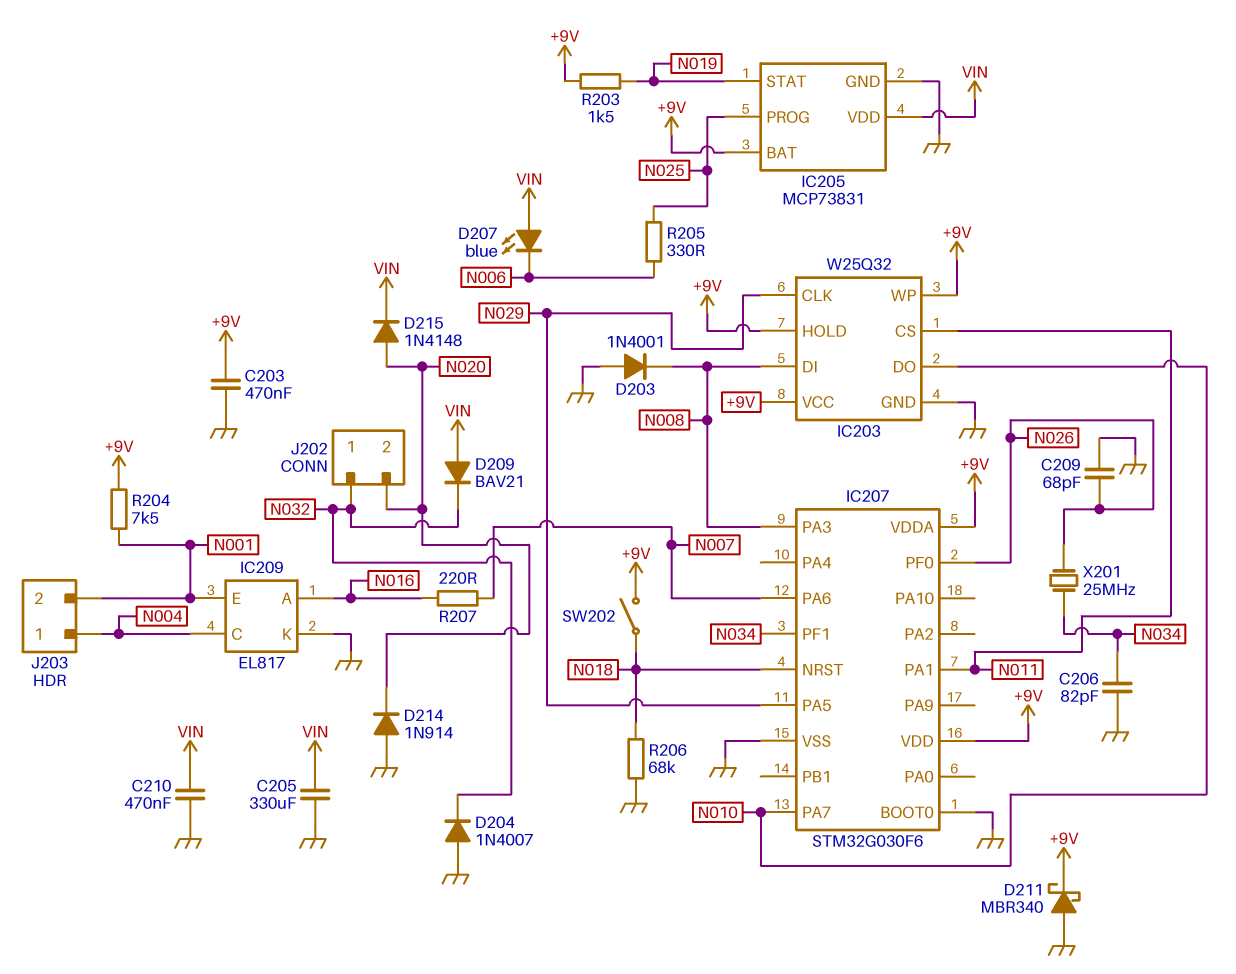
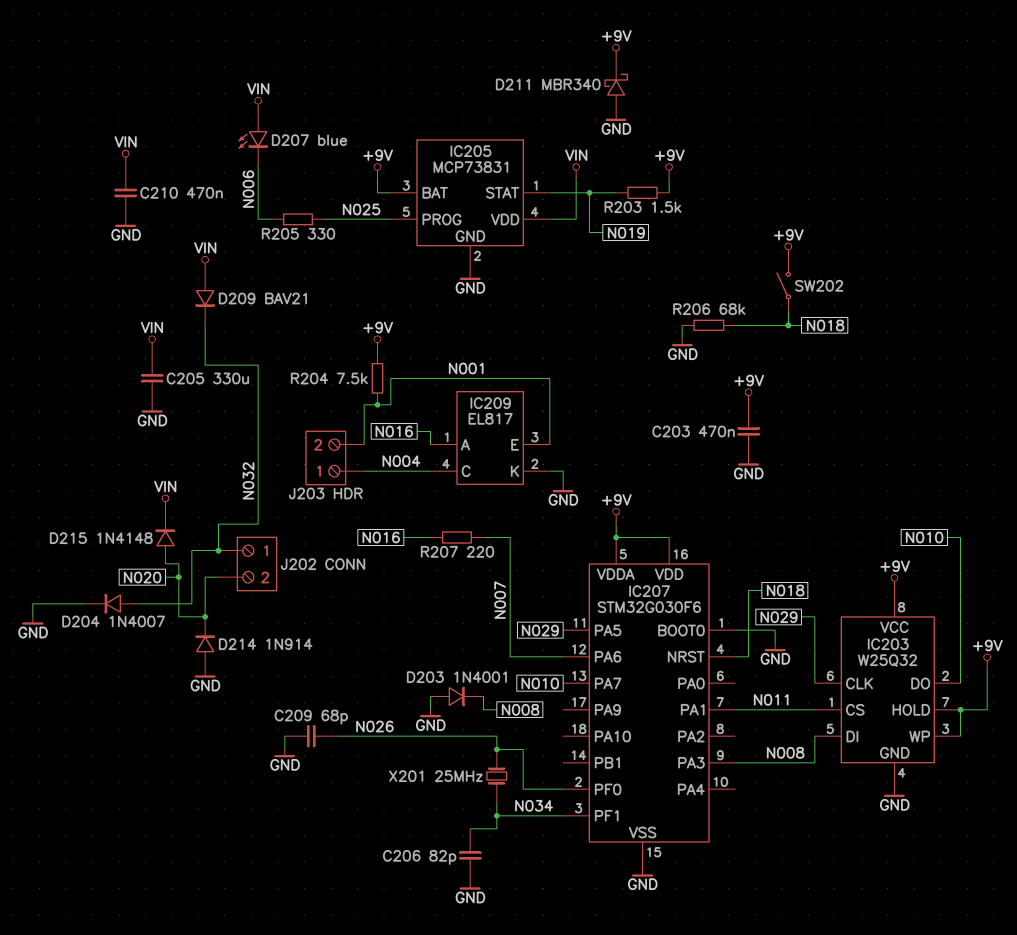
D204: diode 1N4007 (A GND, K N032) -> diode 1N4007 (A N032, K GND)

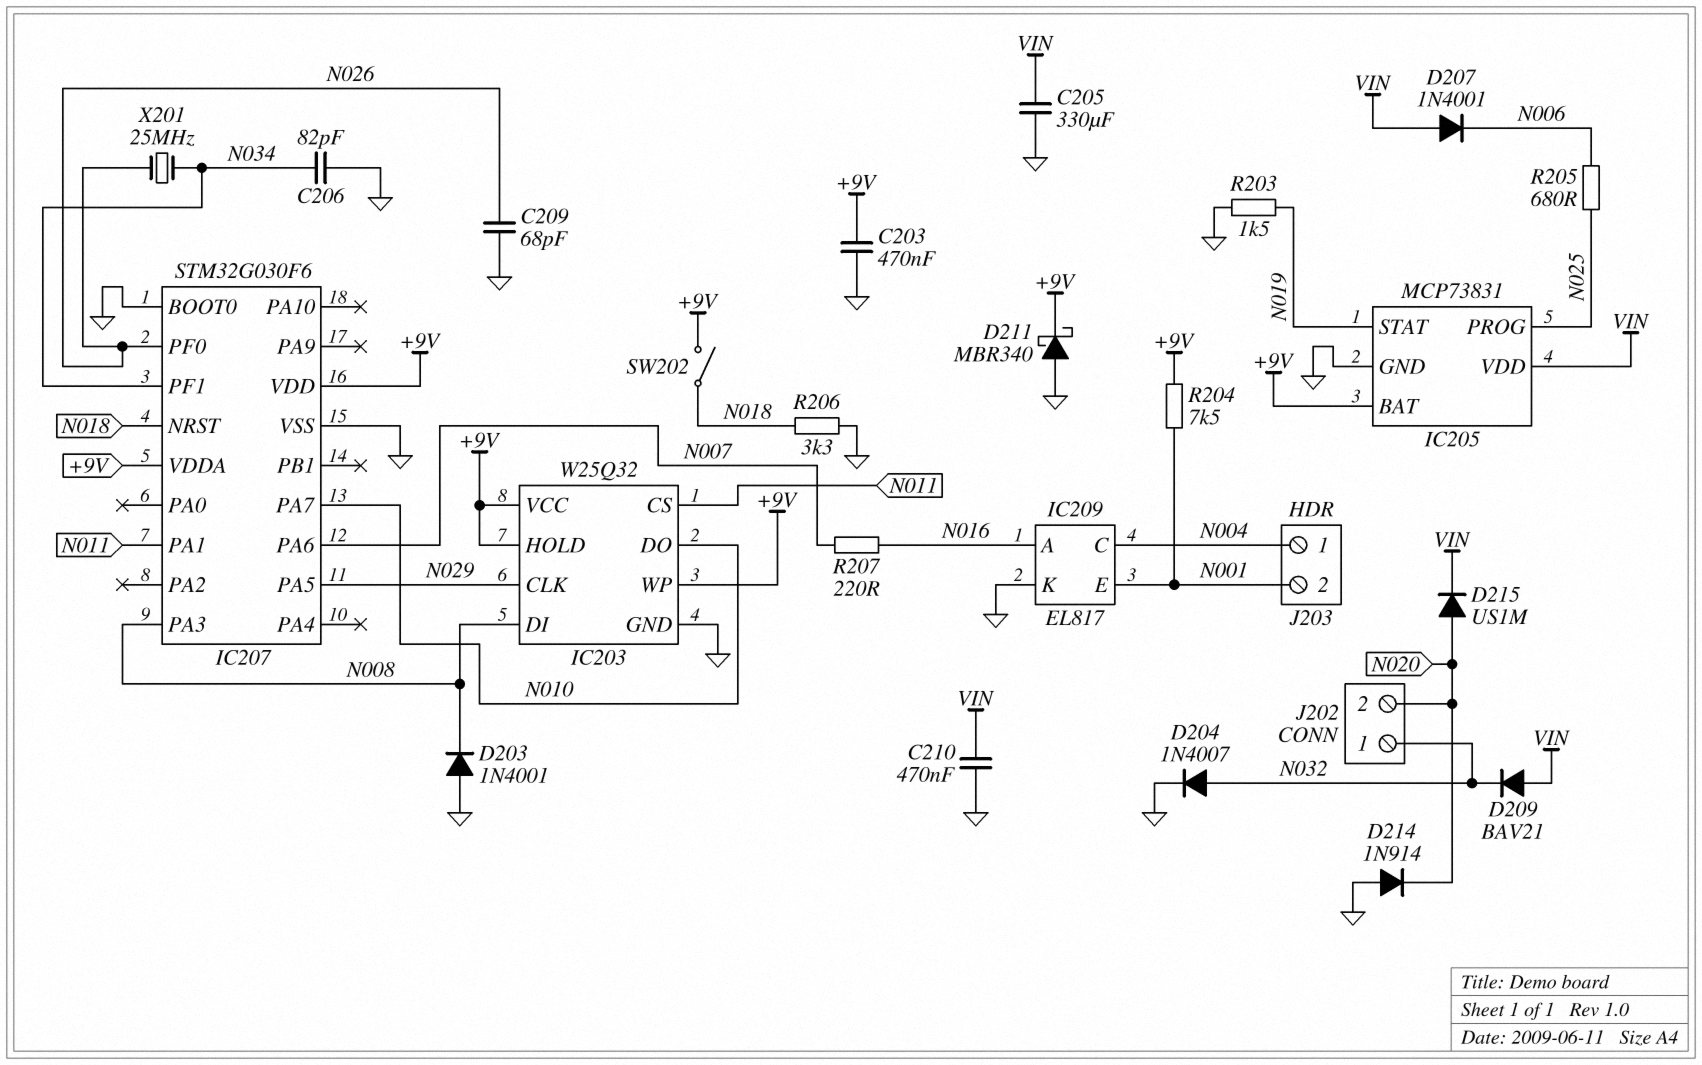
D207: LED blue (A VIN, K N006) -> diode 1N4001 (A VIN, K N006)
D215: diode 1N4148 (A N020, K VIN) -> diode US1M (A N020, K VIN)
R203: 1.5k (+9V, N019) -> 1.5k (GND, N019)
R205: 330 (N006, N025) -> 680 (N006, N025)
R206: 68k (GND, N018) -> 3.3k (GND, N018)

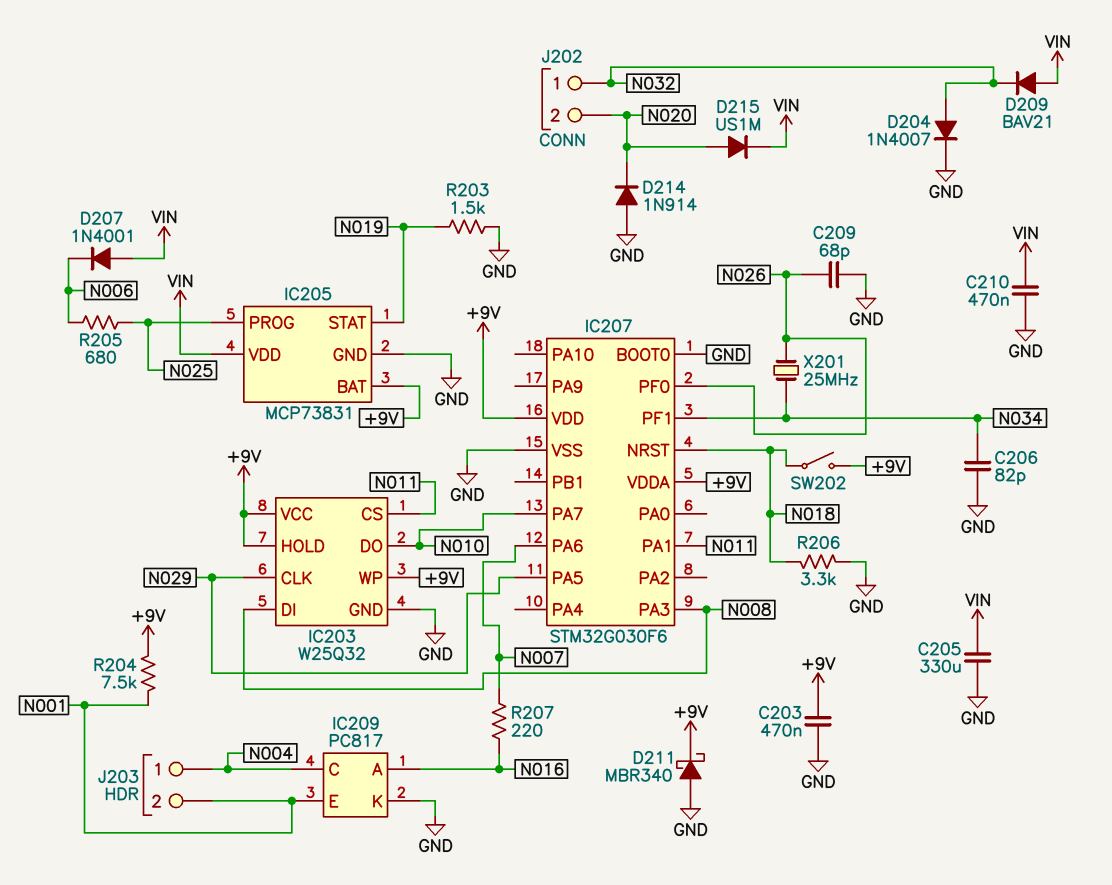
D203: diode 1N4001 (A GND, K N008) -> none
IC209: EL817 -> PC817

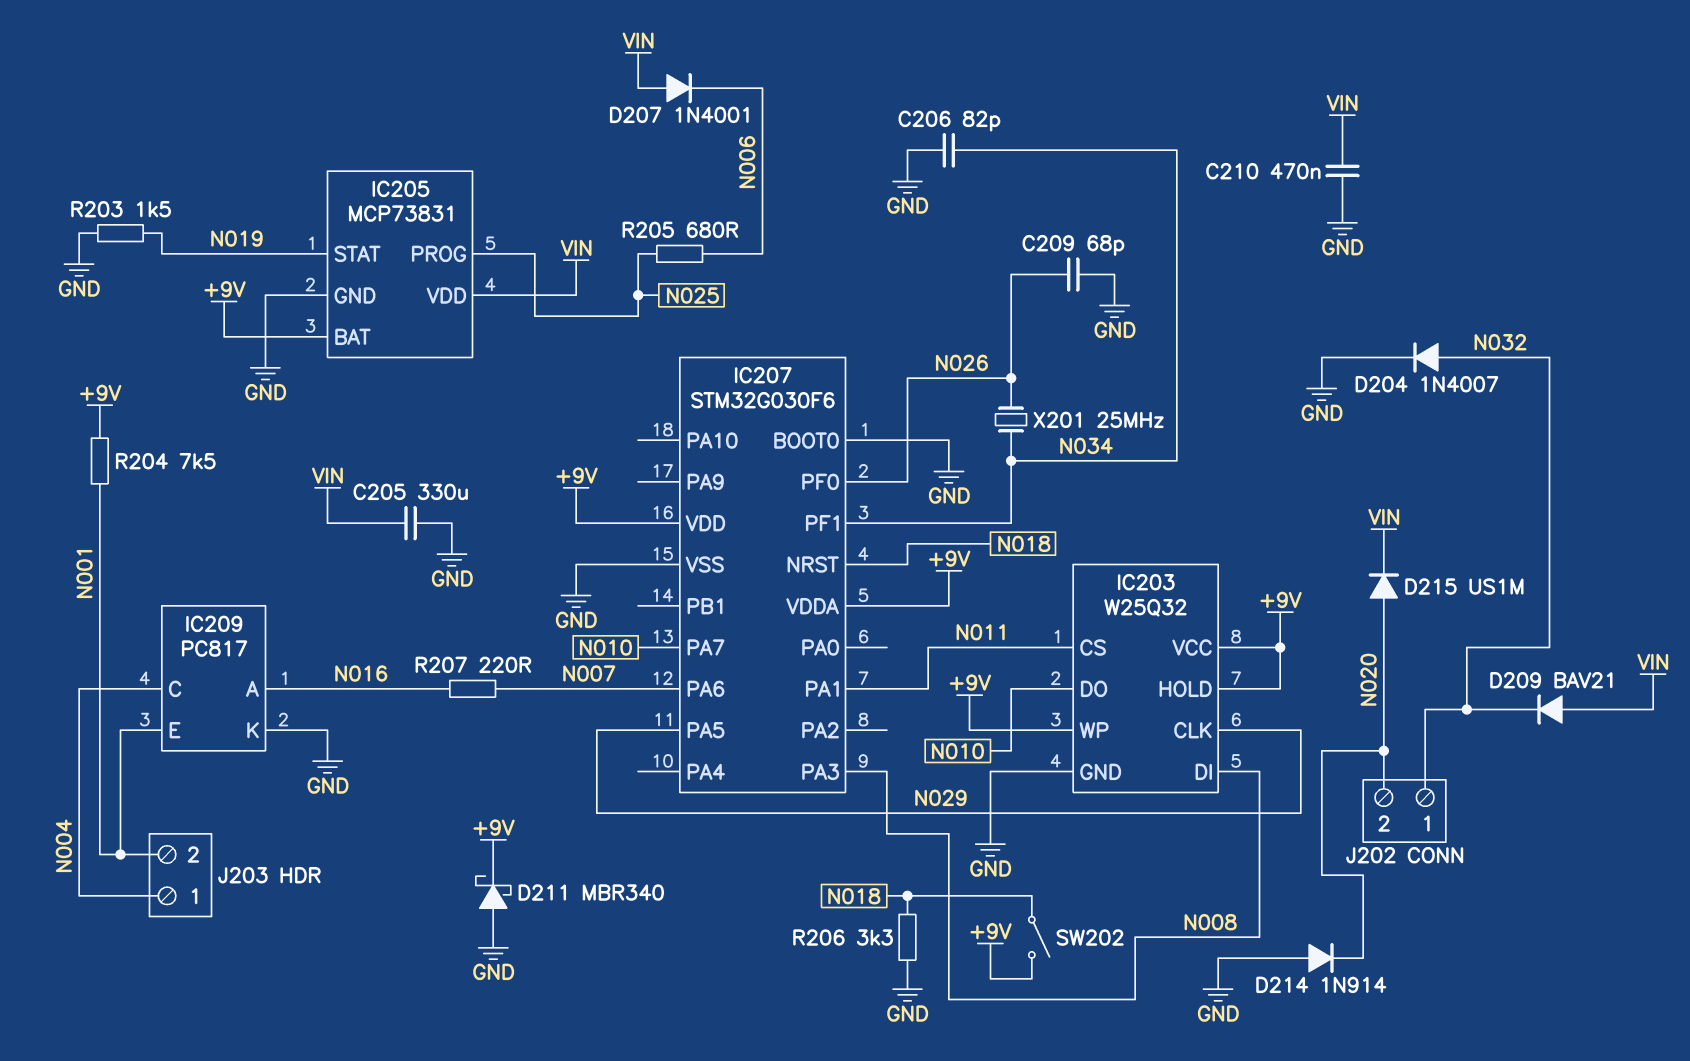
C203: 470nF (+9V, GND) -> none

